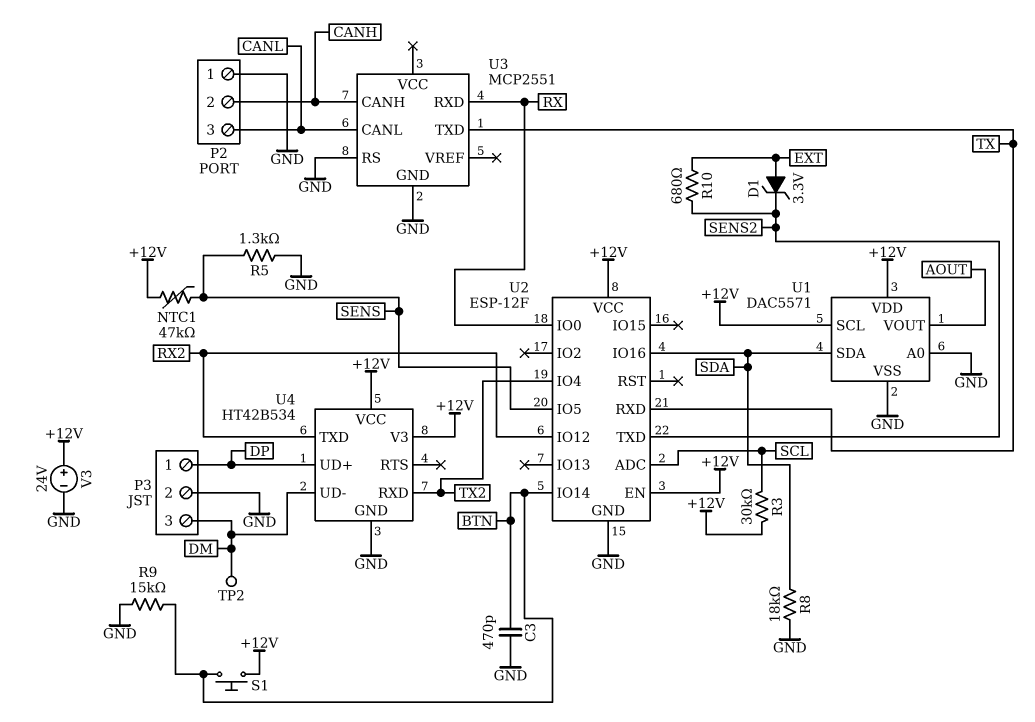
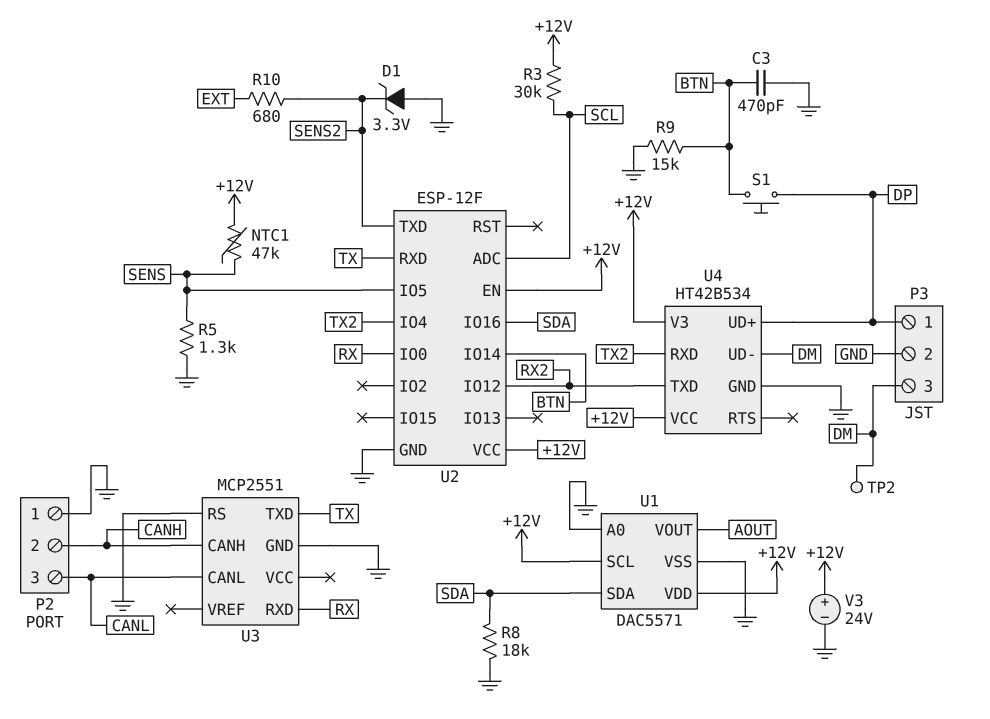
D1: zener 3.3V (A EXT, K SENS2) -> zener 3.3V (A GND, K SENS2)
S1: button (+12V, BTN) -> button (BTN, DP)

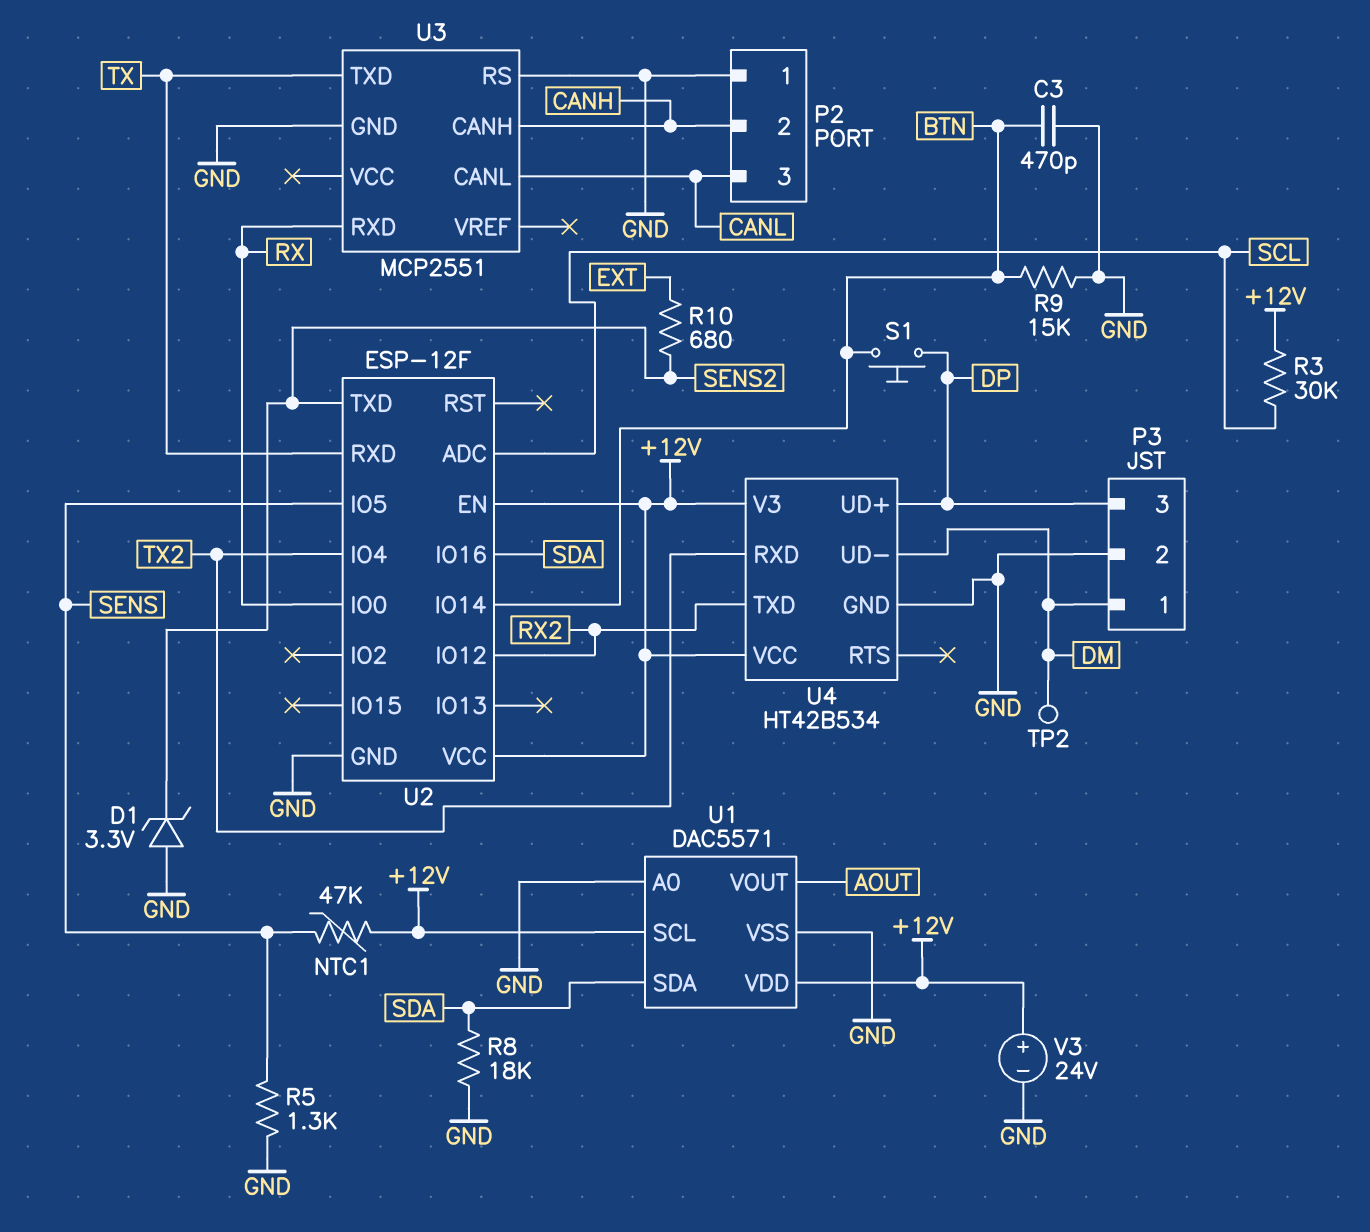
P3 pin 1: DP -> DM
P3 pin 3: DM -> DP

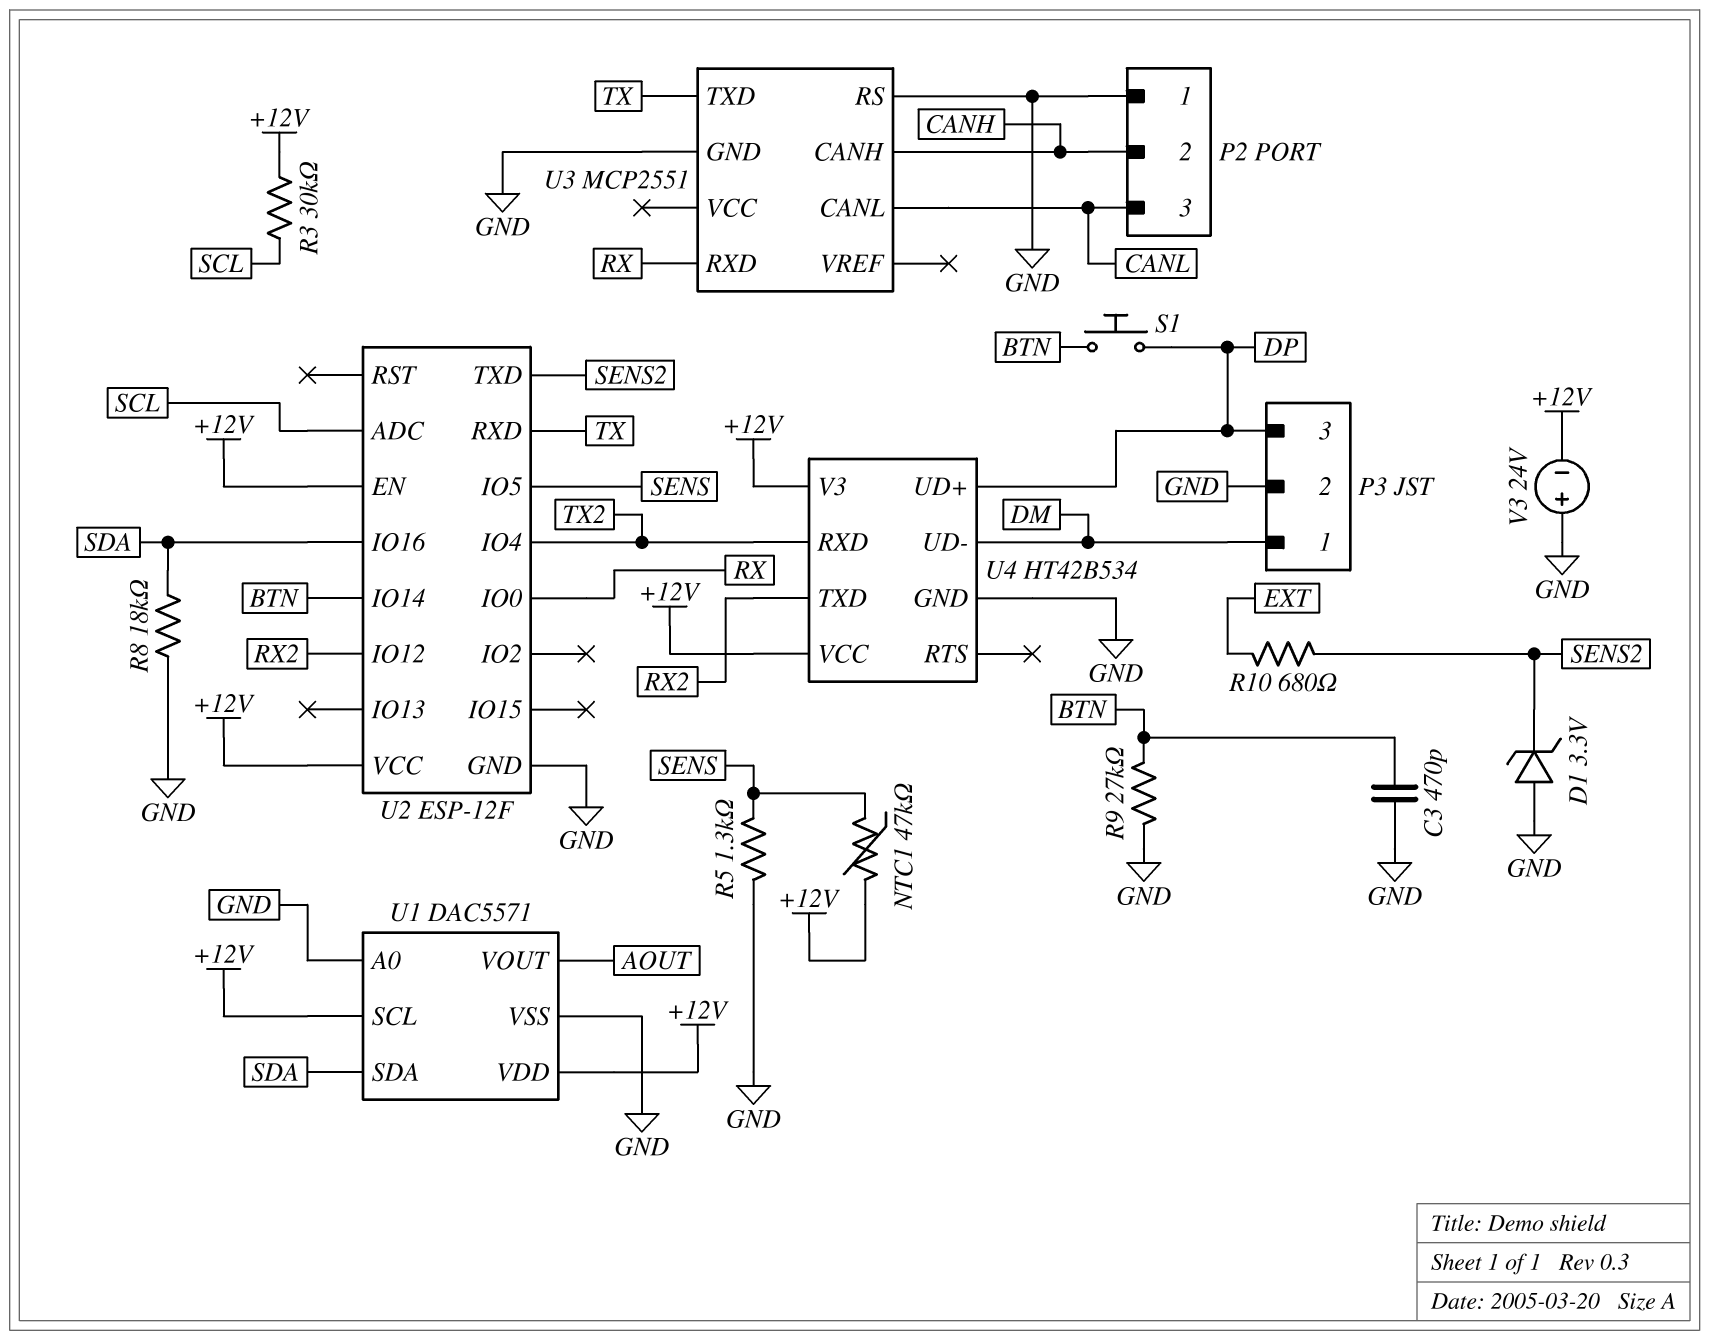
R9: 15k (BTN, GND) -> 27k (BTN, GND)
TP2: test point (DM) -> none
V3: 24V (plus +12V, minus GND) -> 24V (plus GND, minus +12V)

